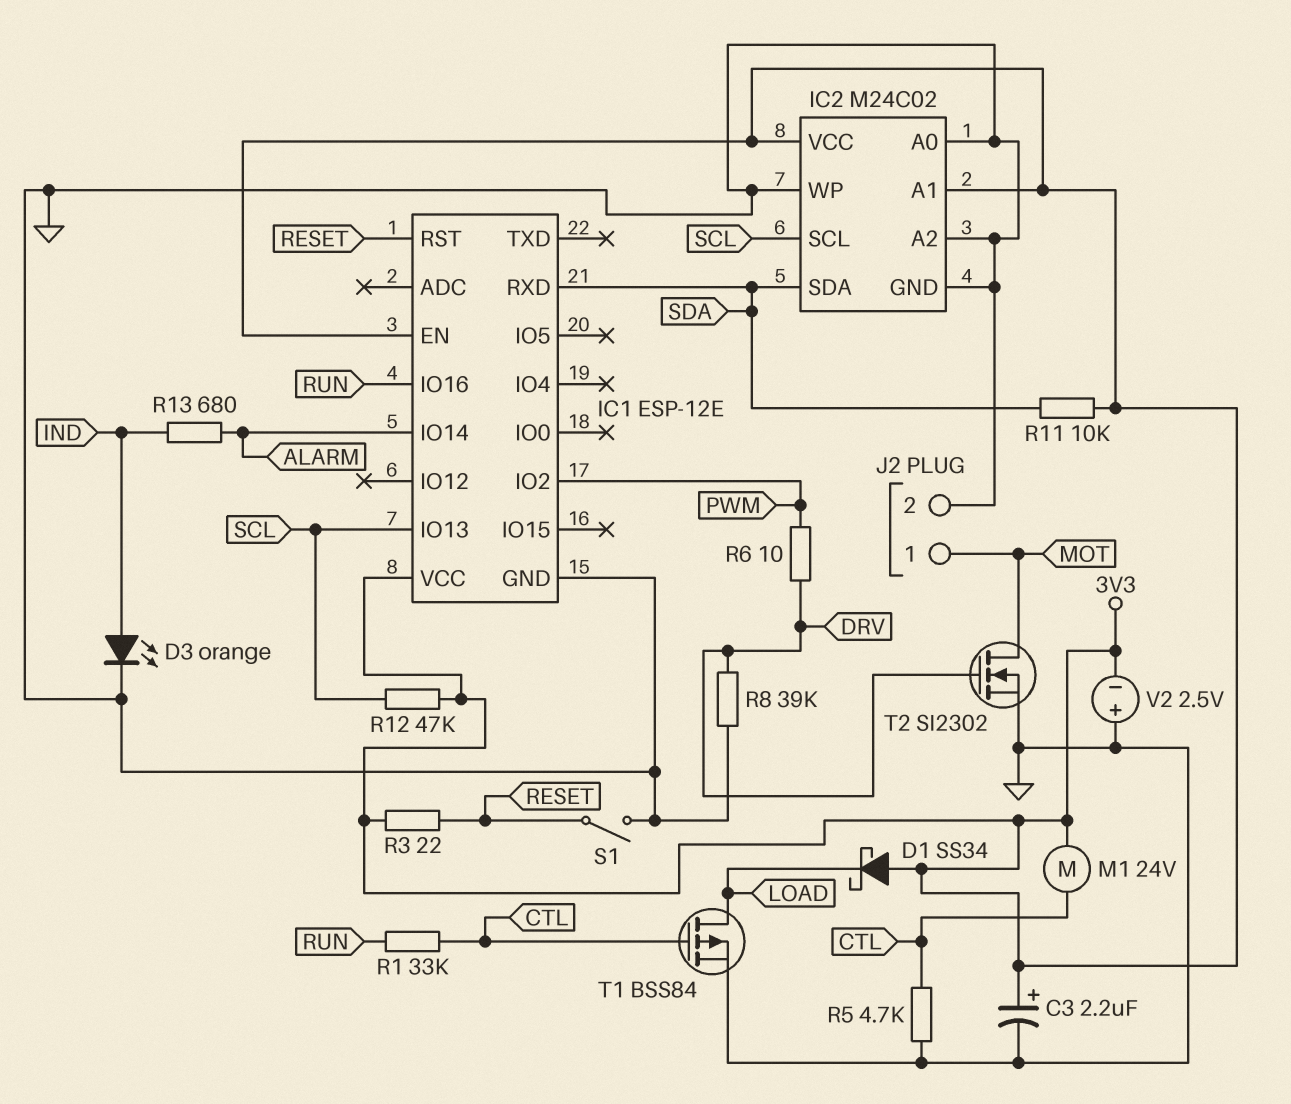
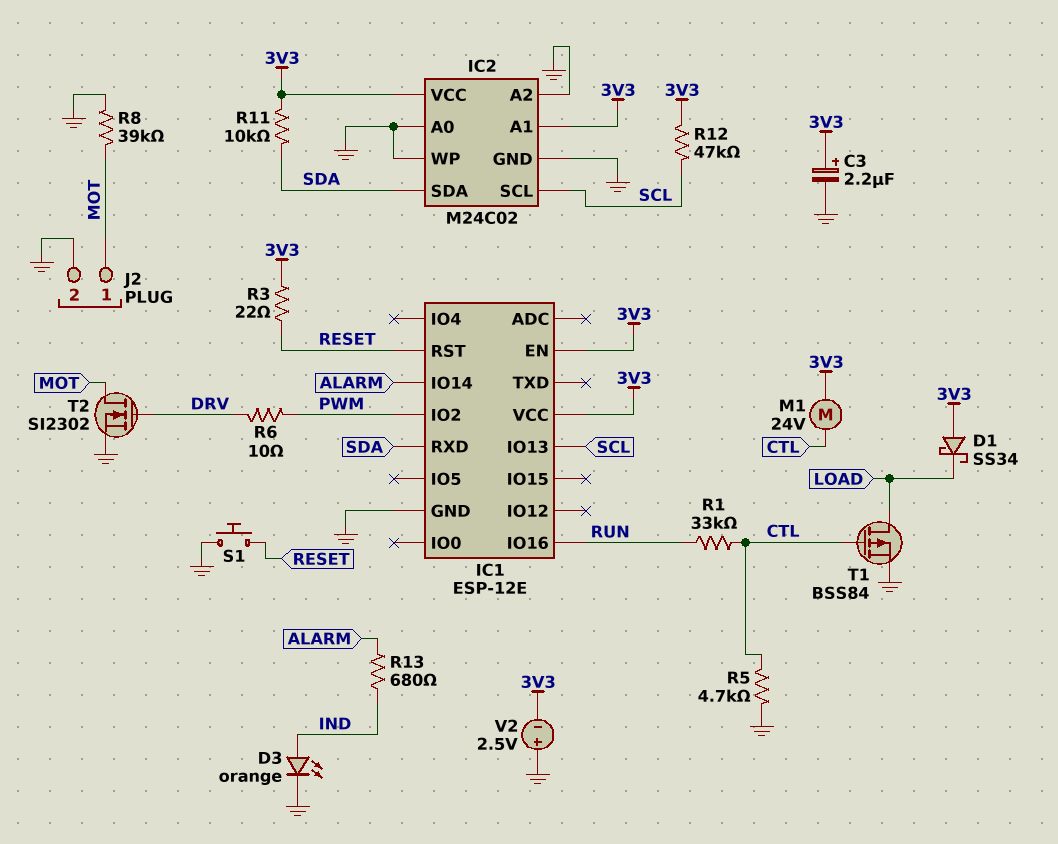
R8: 39k (DRV, GND) -> 39k (GND, MOT)
S1: switch (GND, RESET) -> button (GND, RESET)

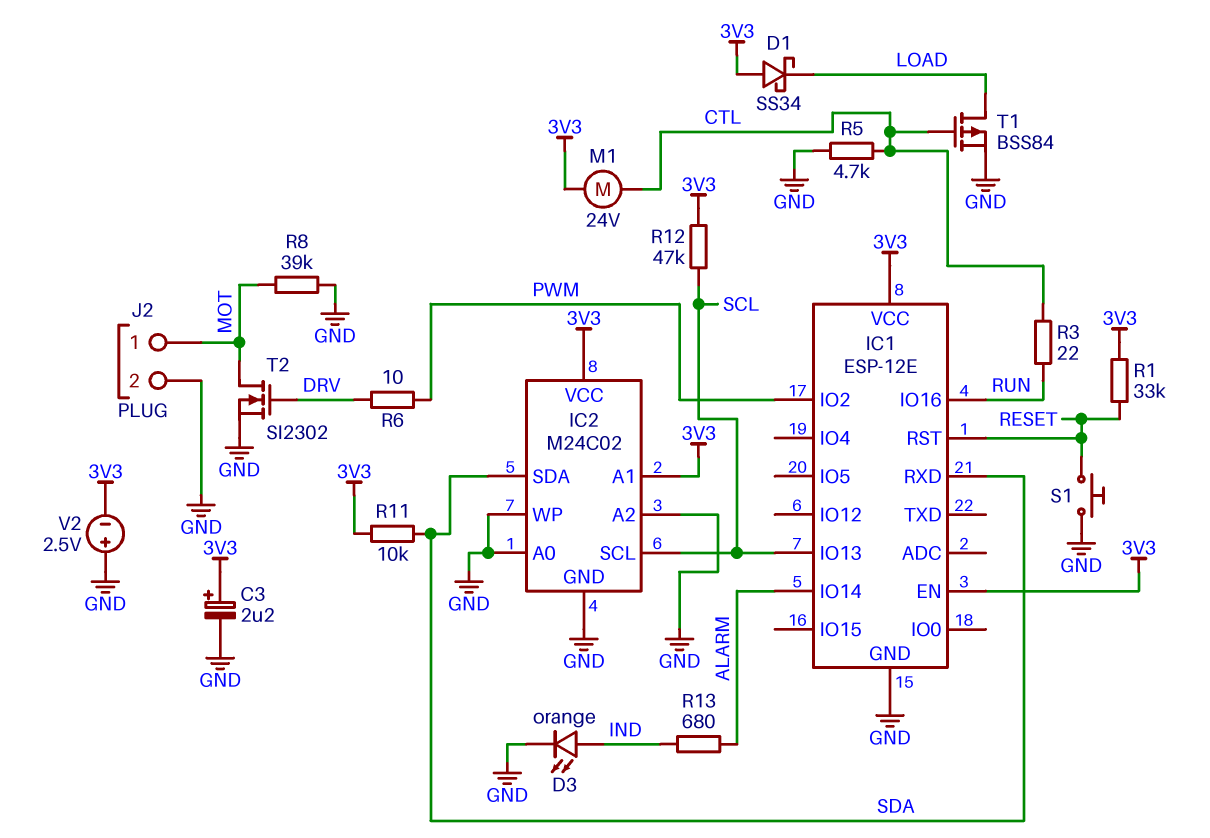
R1: 33k (CTL, RUN) -> 33k (3V3, RESET)
R3: 22 (3V3, RESET) -> 22 (CTL, RUN)

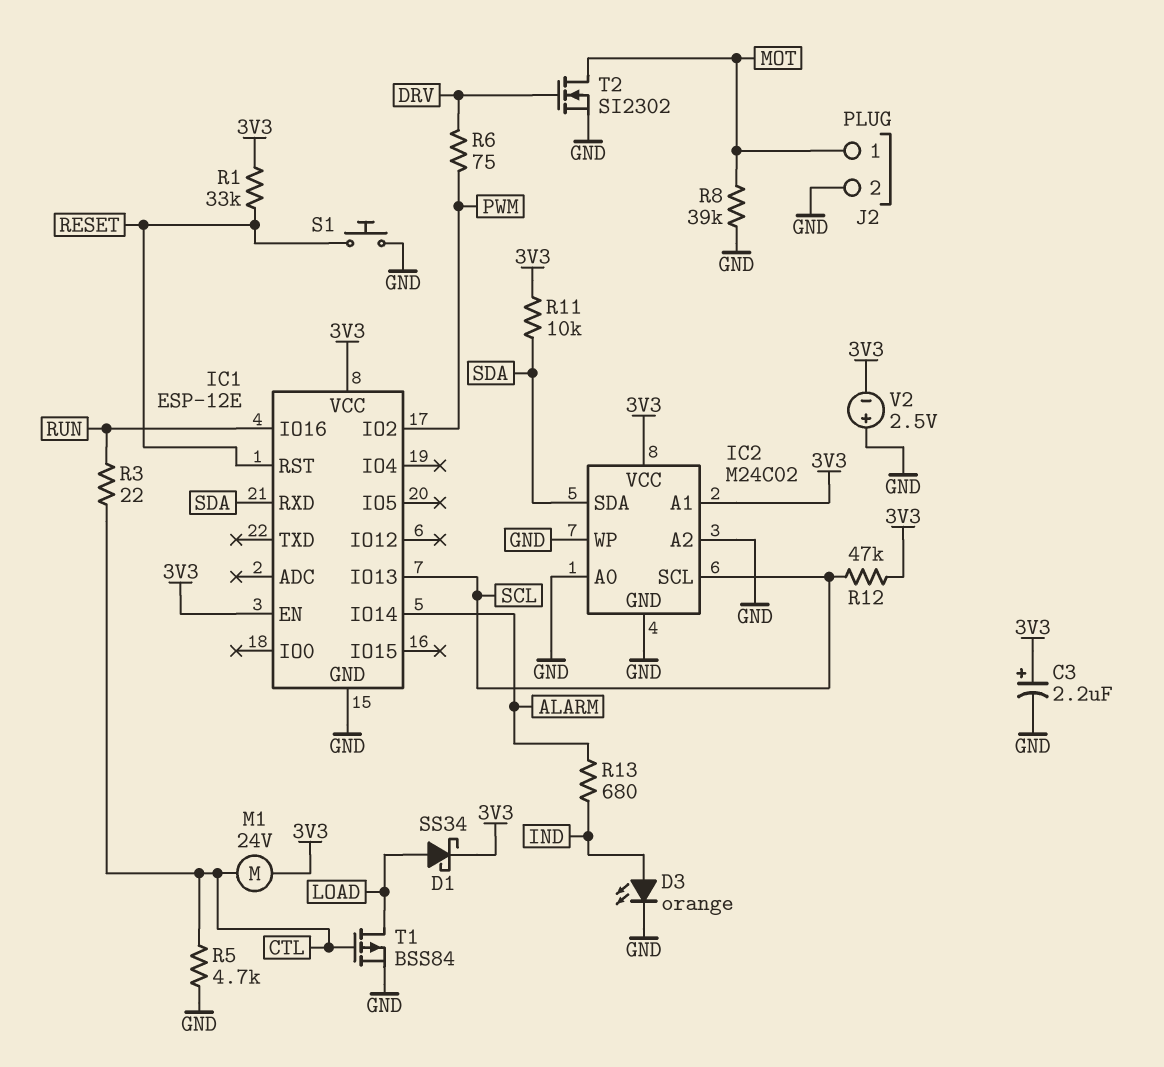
D1: schottky SS34 (A 3V3, K LOAD) -> schottky SS34 (A LOAD, K 3V3)
R6: 10 (DRV, PWM) -> 75 (DRV, PWM)

